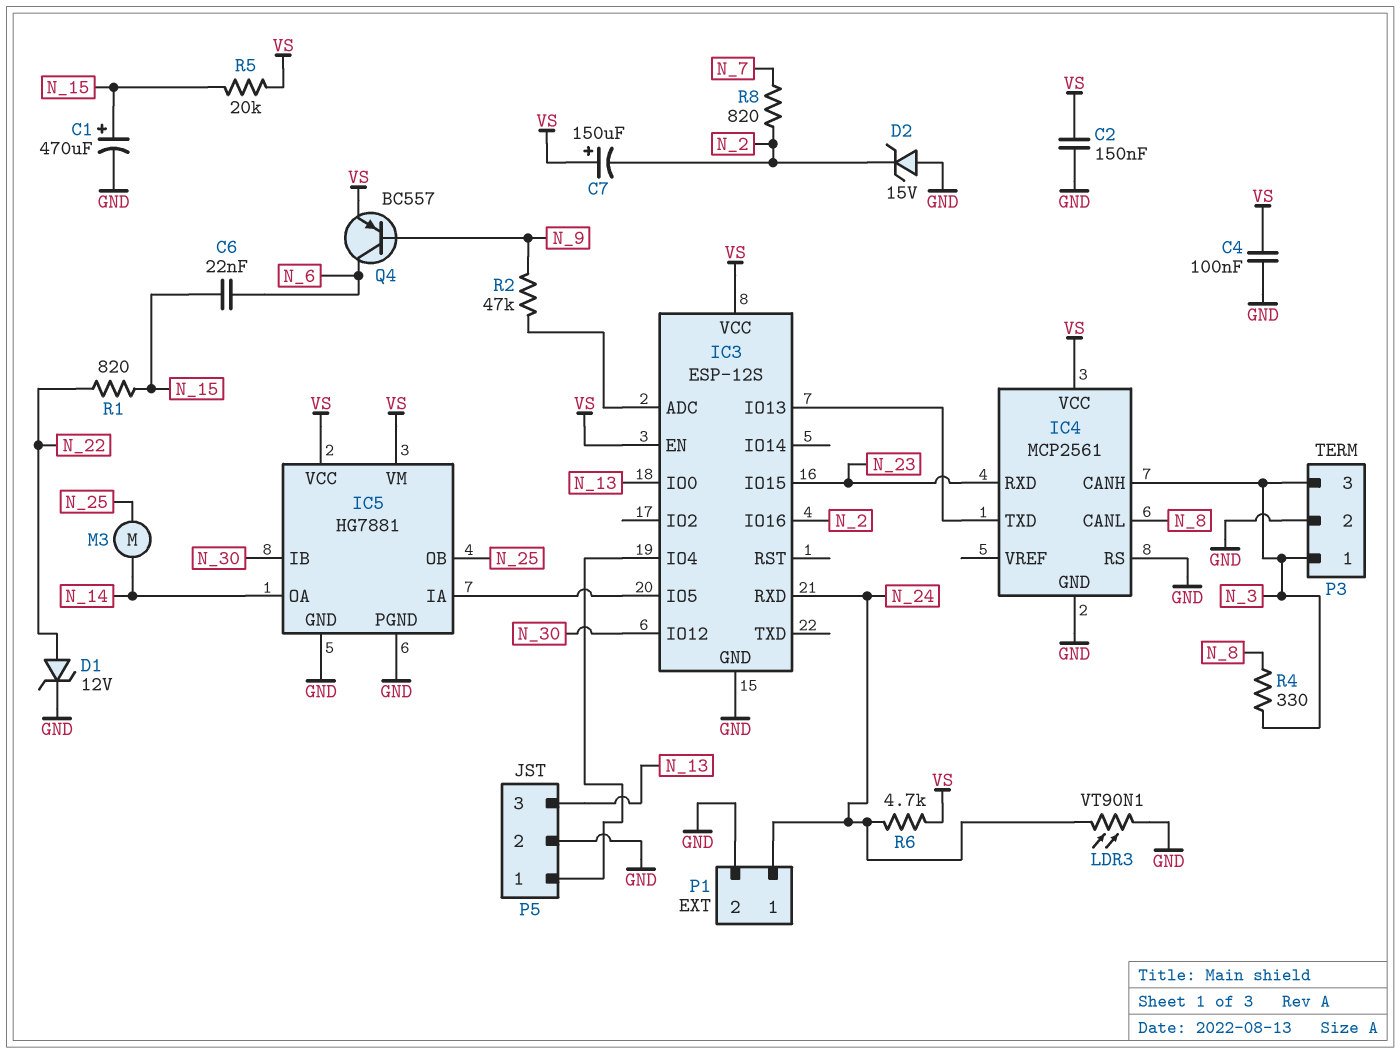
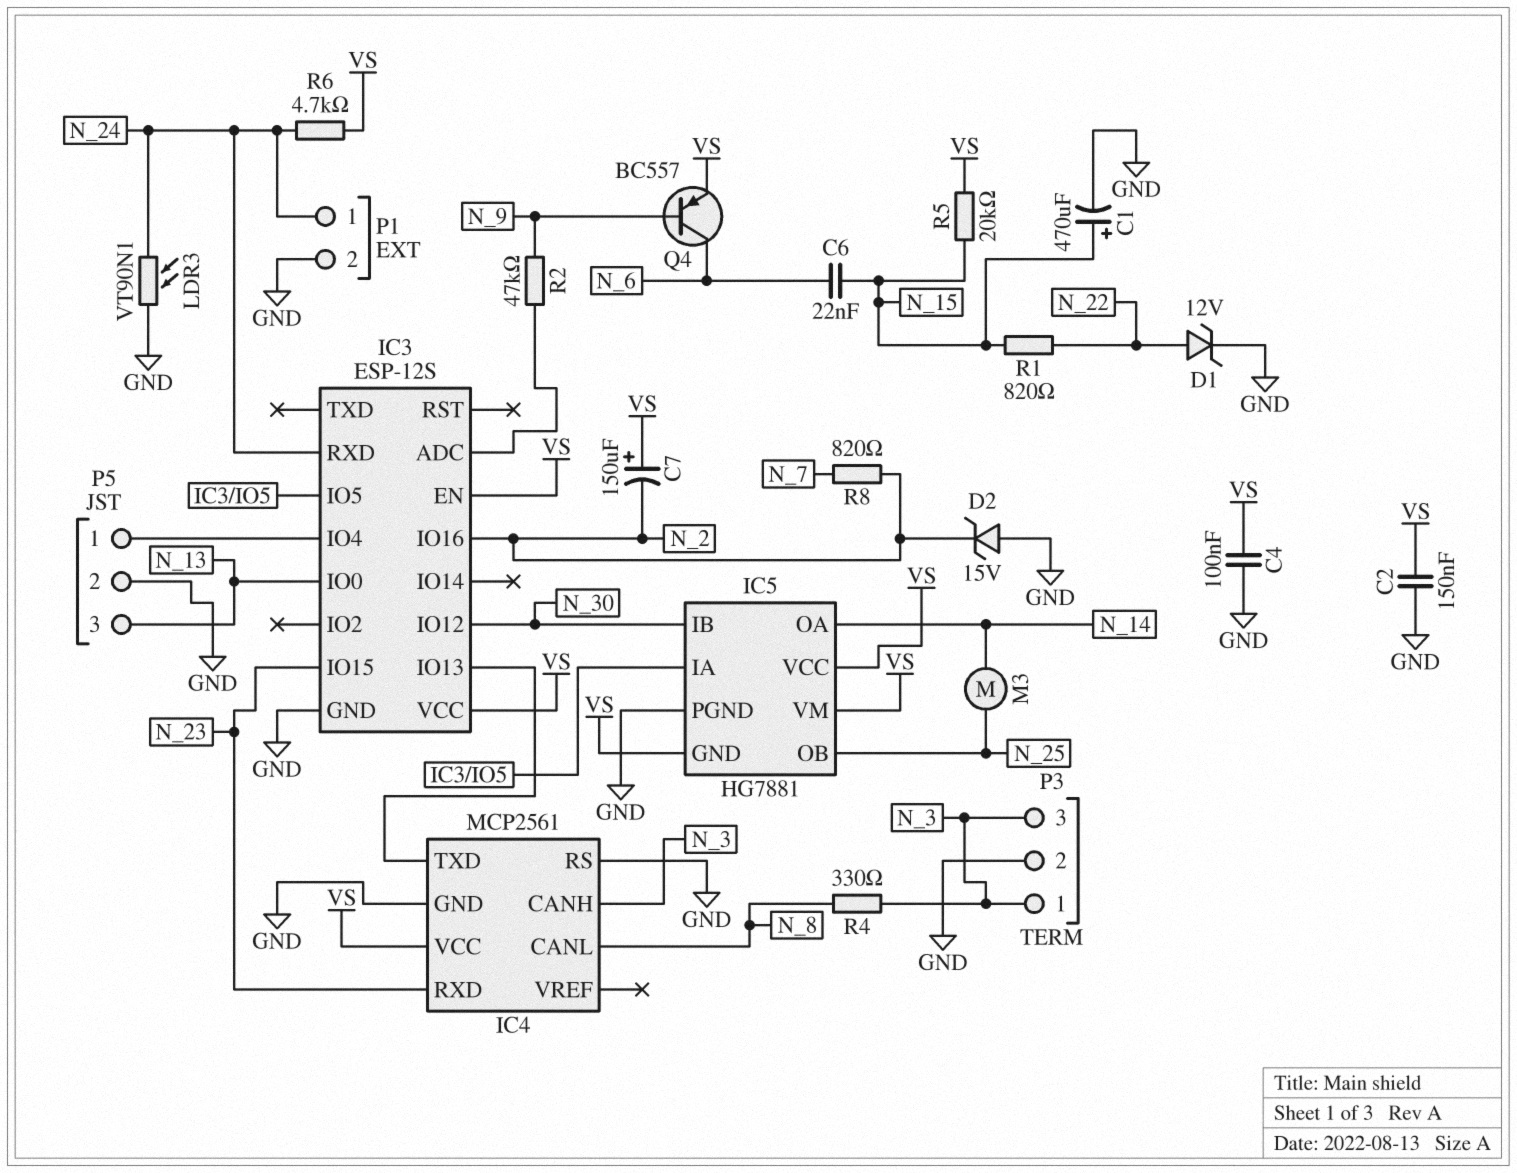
IC5 pin GND: GND -> VS

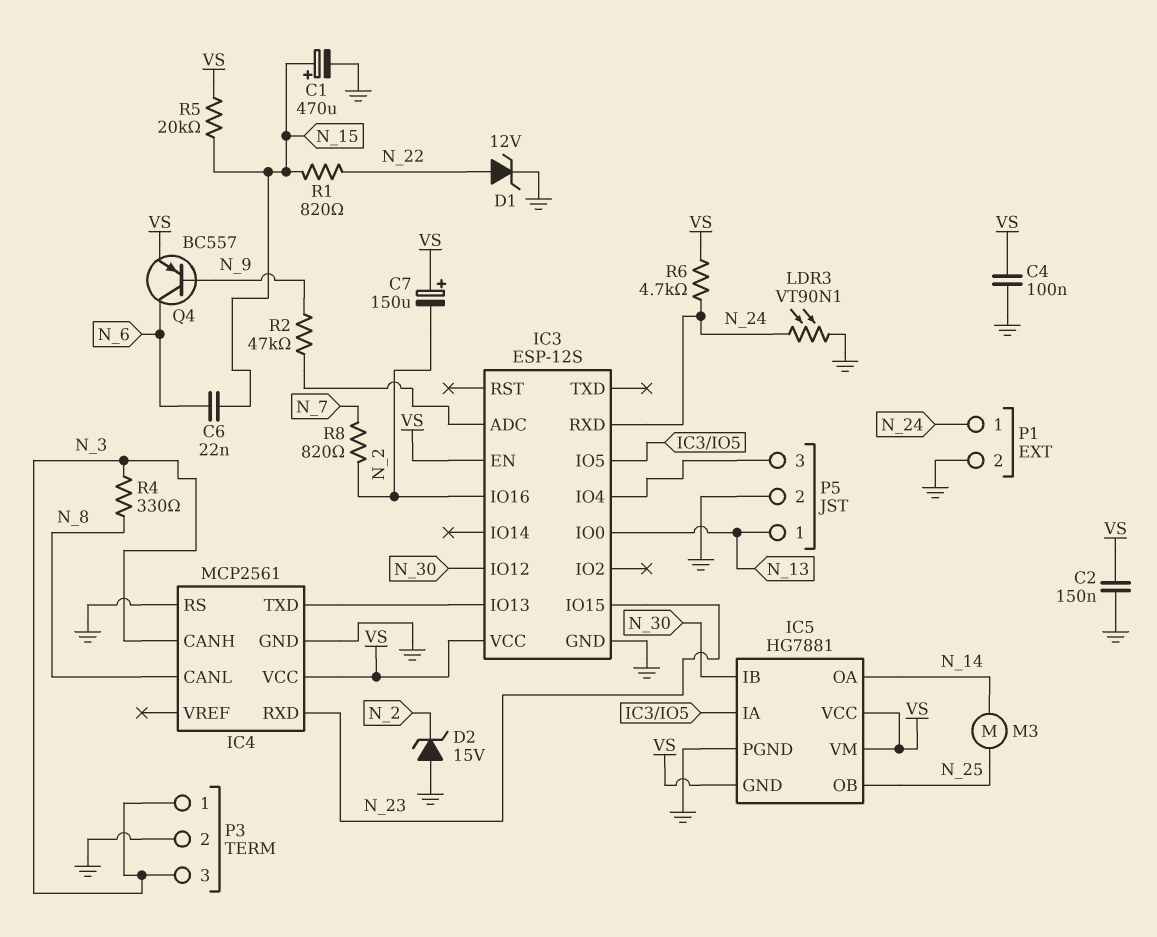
P5 pin 1: IC3/IO4 -> N_13
P5 pin 3: N_13 -> IC3/IO4

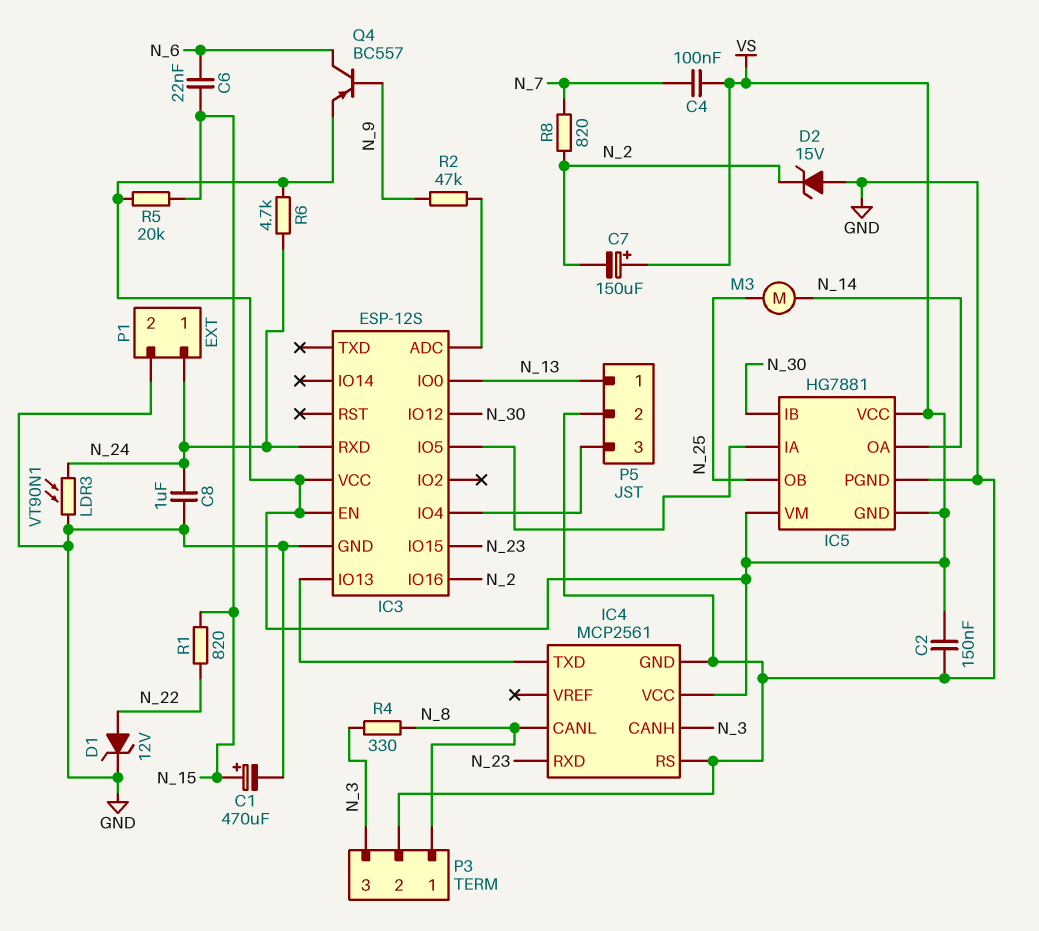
C4: 100nF (GND, VS) -> 100nF (N_7, VS)
C8: none -> 1uF (GND, N_24)
P3 pin 1: N_3 -> N_8

